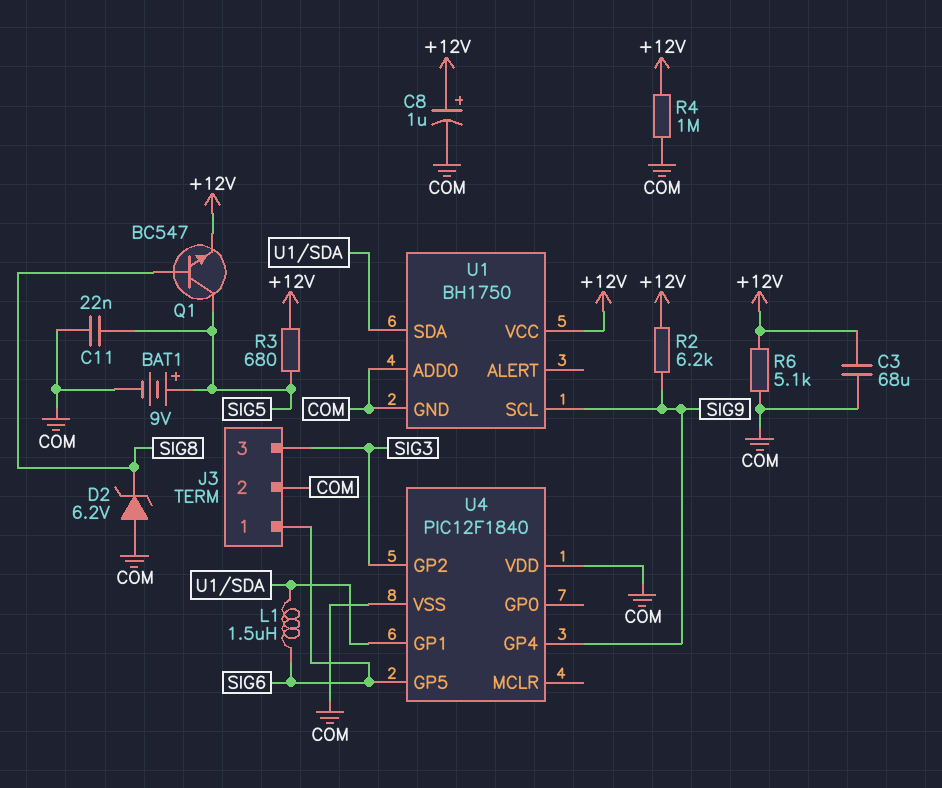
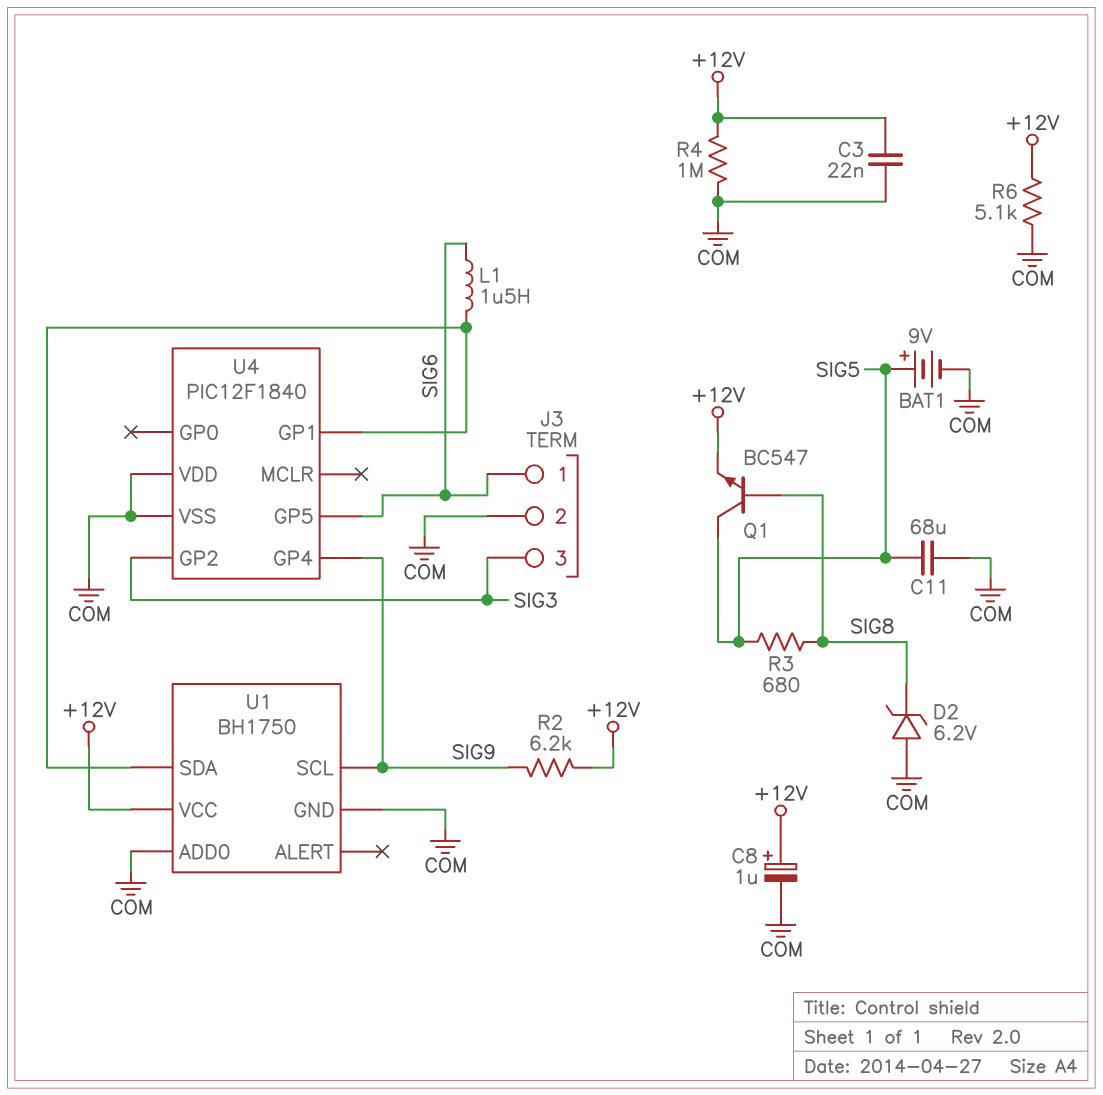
C3: 68uF (+12V, COM) -> 22nF (+12V, COM)
C11: 22nF (COM, SIG5) -> 68uF (COM, SIG5)
R3: 680 (+12V, SIG5) -> 680 (SIG5, SIG8)

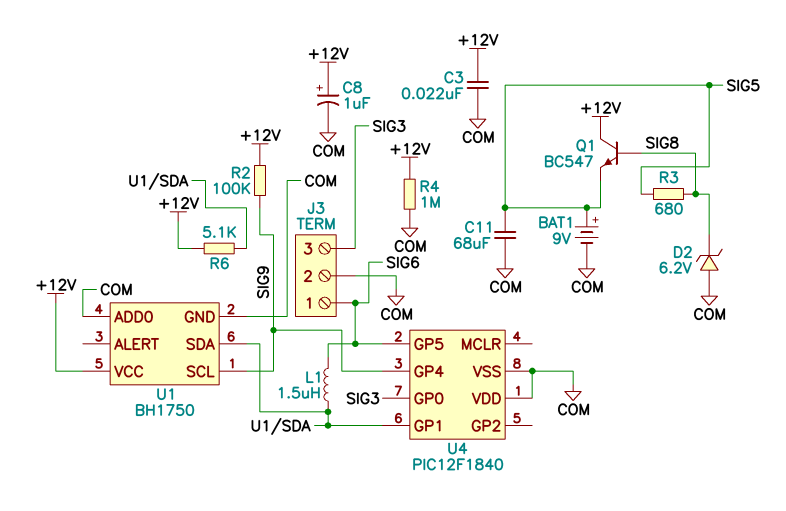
Q1: NPN BC547 (B SIG8, C SIG5, E +12V) -> NPN BC547 (B SIG8, C +12V, E SIG5)
R2: 6.2k (+12V, SIG9) -> 100k (+12V, SIG9)
R6: 5.1k (+12V, COM) -> 5.1k (+12V, U1/SDA)
U4 pin GP0: none -> SIG3
U4 pin GP2: SIG3 -> none

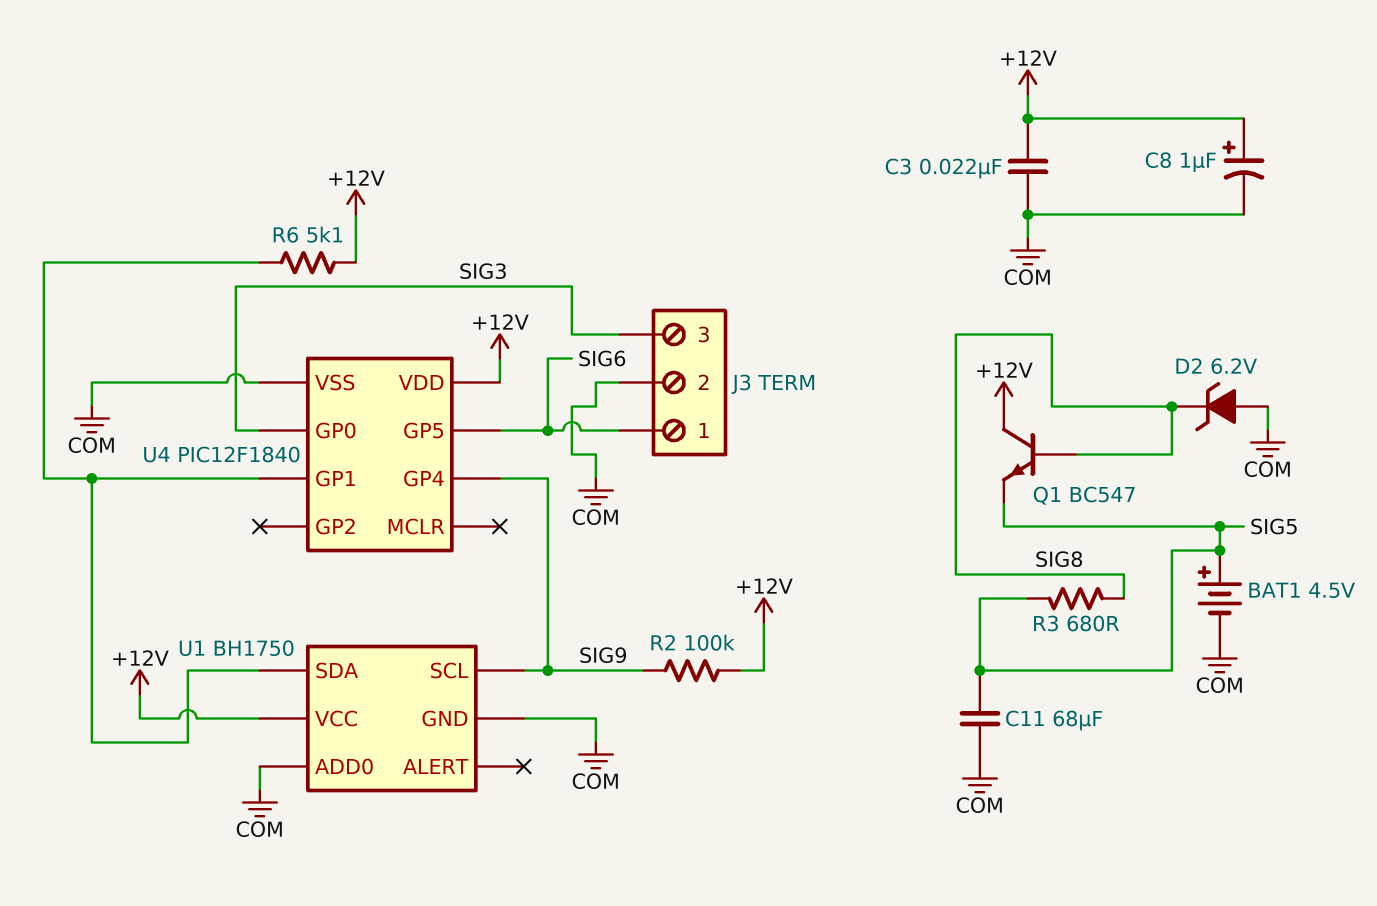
BAT1: 9V (plus SIG5, minus COM) -> 4.5V (plus SIG5, minus COM)
L1: 1.5uH (SIG6, U1/SDA) -> none
R4: 1M (+12V, COM) -> none
U4 pin VDD: COM -> +12V

